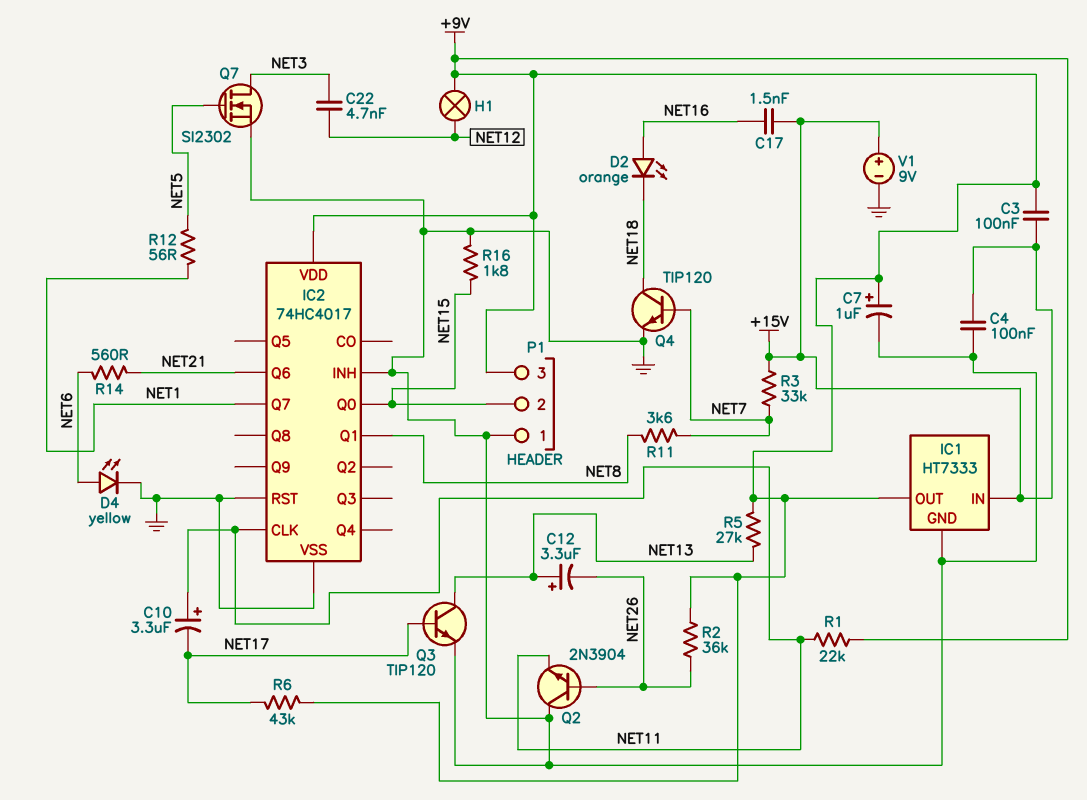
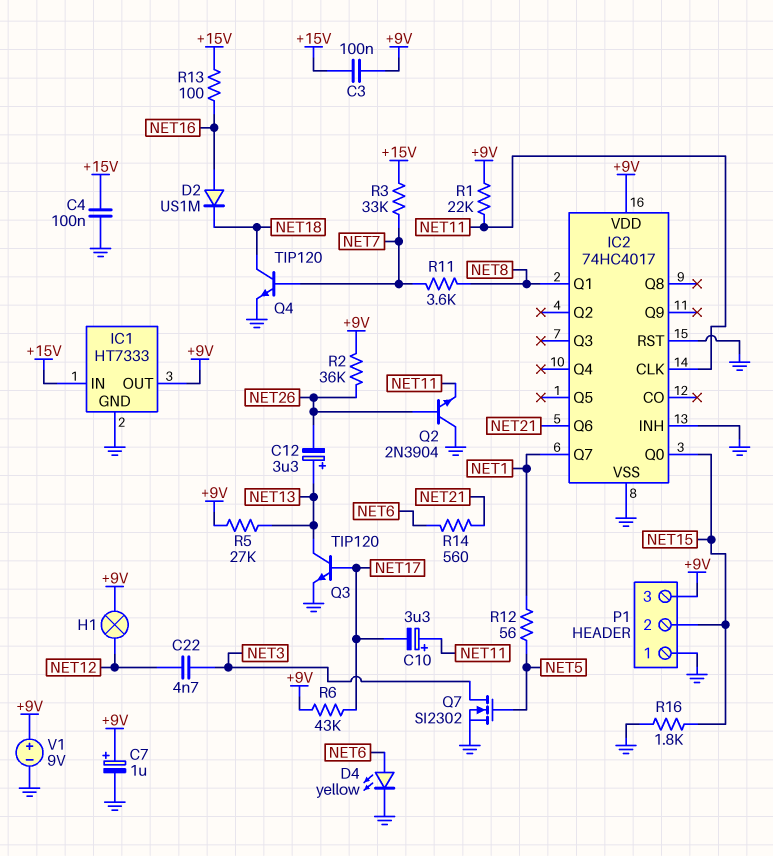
C17: 1.5nF (+15V, NET16) -> none
D2: LED orange (A NET16, K NET18) -> diode US1M (A NET16, K NET18)
R13: none -> 100 (+15V, NET16)
V1: 9V (plus +15V, minus GND) -> 9V (plus +9V, minus GND)

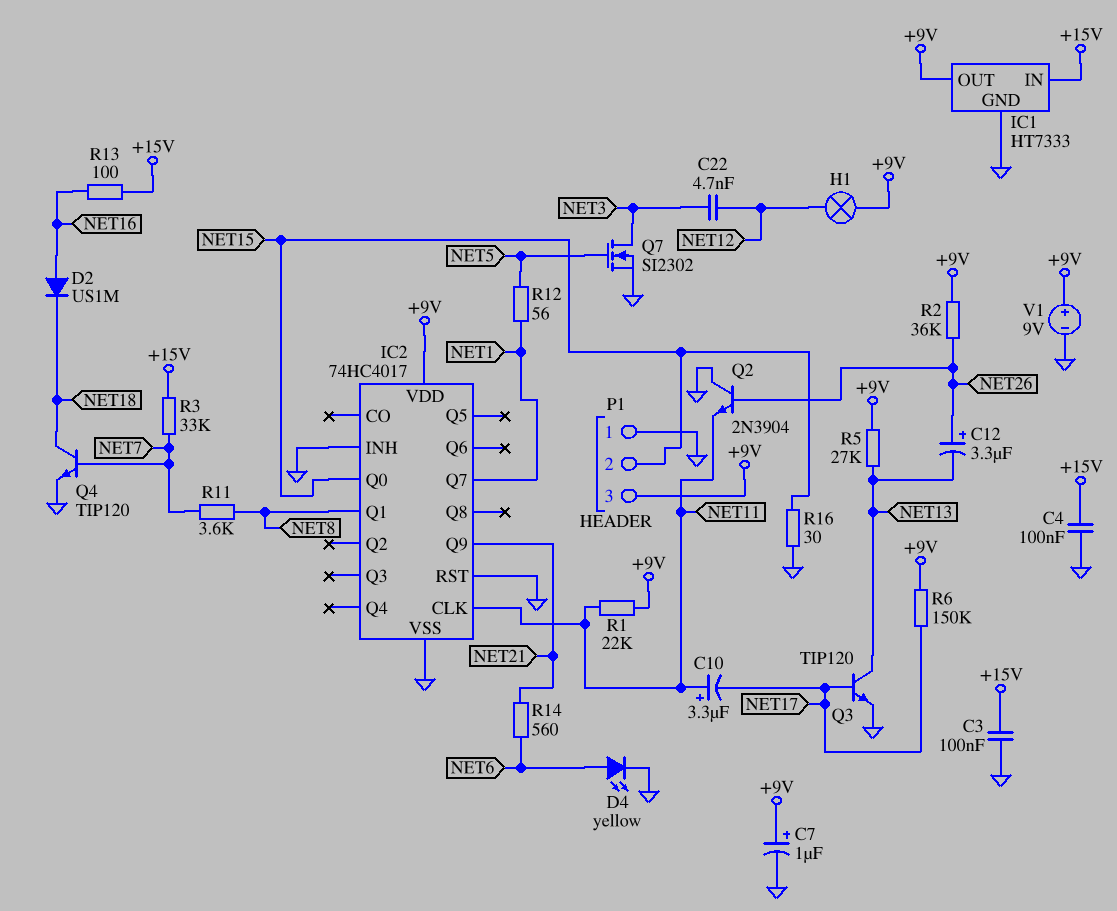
C3: 100nF (+9V, +15V) -> 100nF (+15V, GND)
C12: 3.3uF (plus NET13, minus NET26) -> 3.3uF (plus NET26, minus NET13)
IC2 pin Q6: NET21 -> none
IC2 pin Q9: none -> NET21
R6: 43k (+9V, NET17) -> 150k (+9V, NET17)
R16: 1.8k (GND, NET15) -> 30 (GND, NET15)

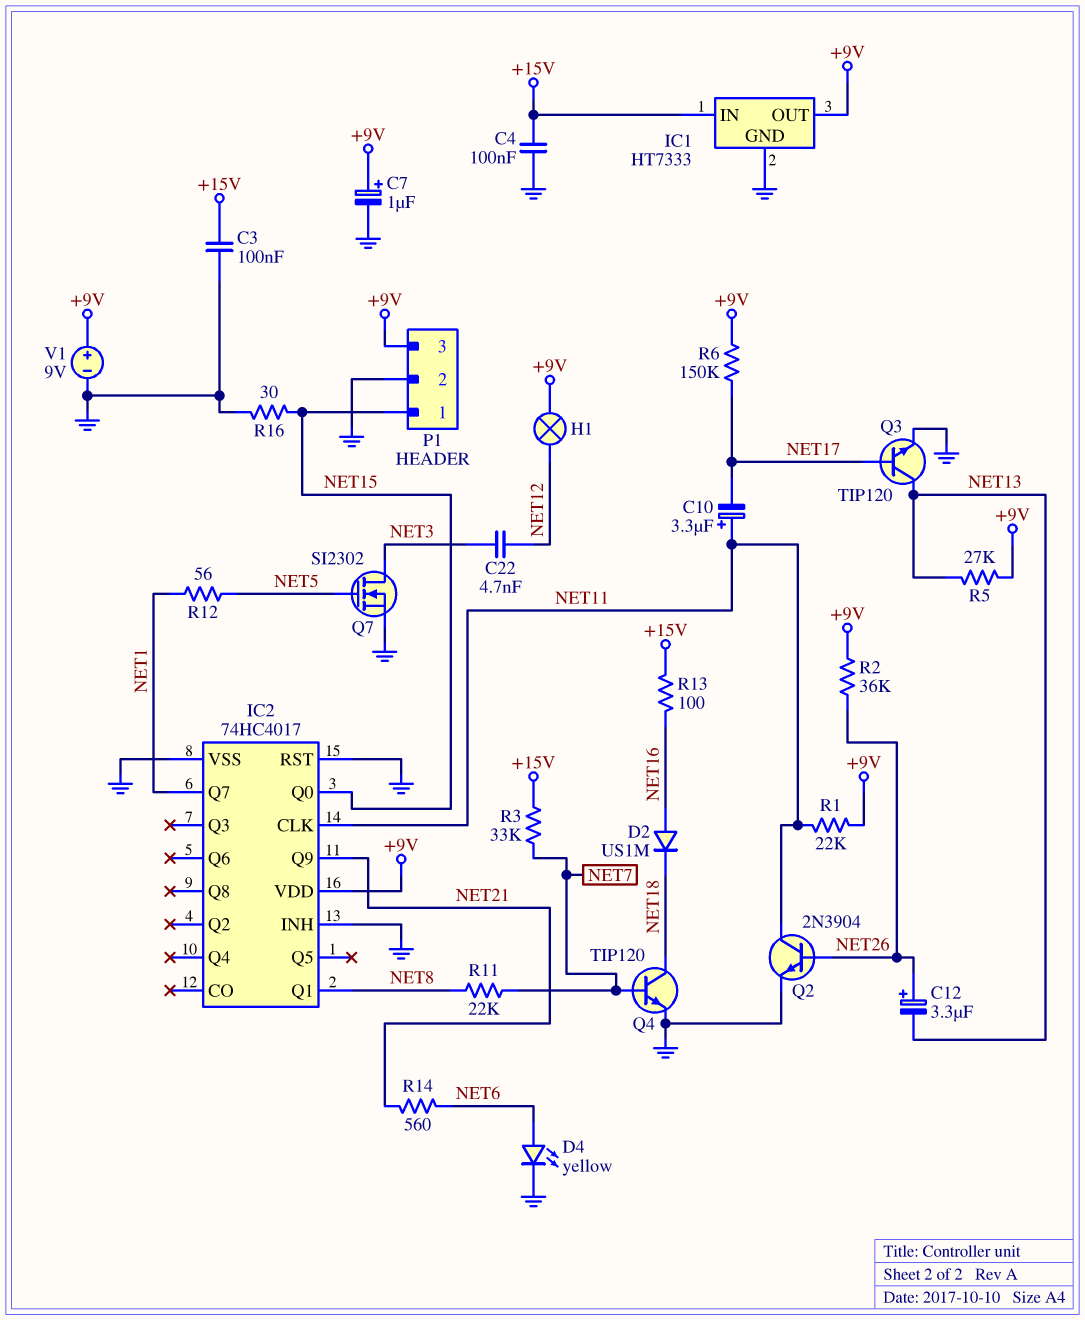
P1 pin 1: GND -> NET15
P1 pin 2: NET15 -> GND
Q2: NPN 2N3904 (B NET26, C GND, E NET11) -> NPN 2N3904 (B NET26, C NET11, E GND)
R11: 3.6k (NET7, NET8) -> 22k (NET7, NET8)

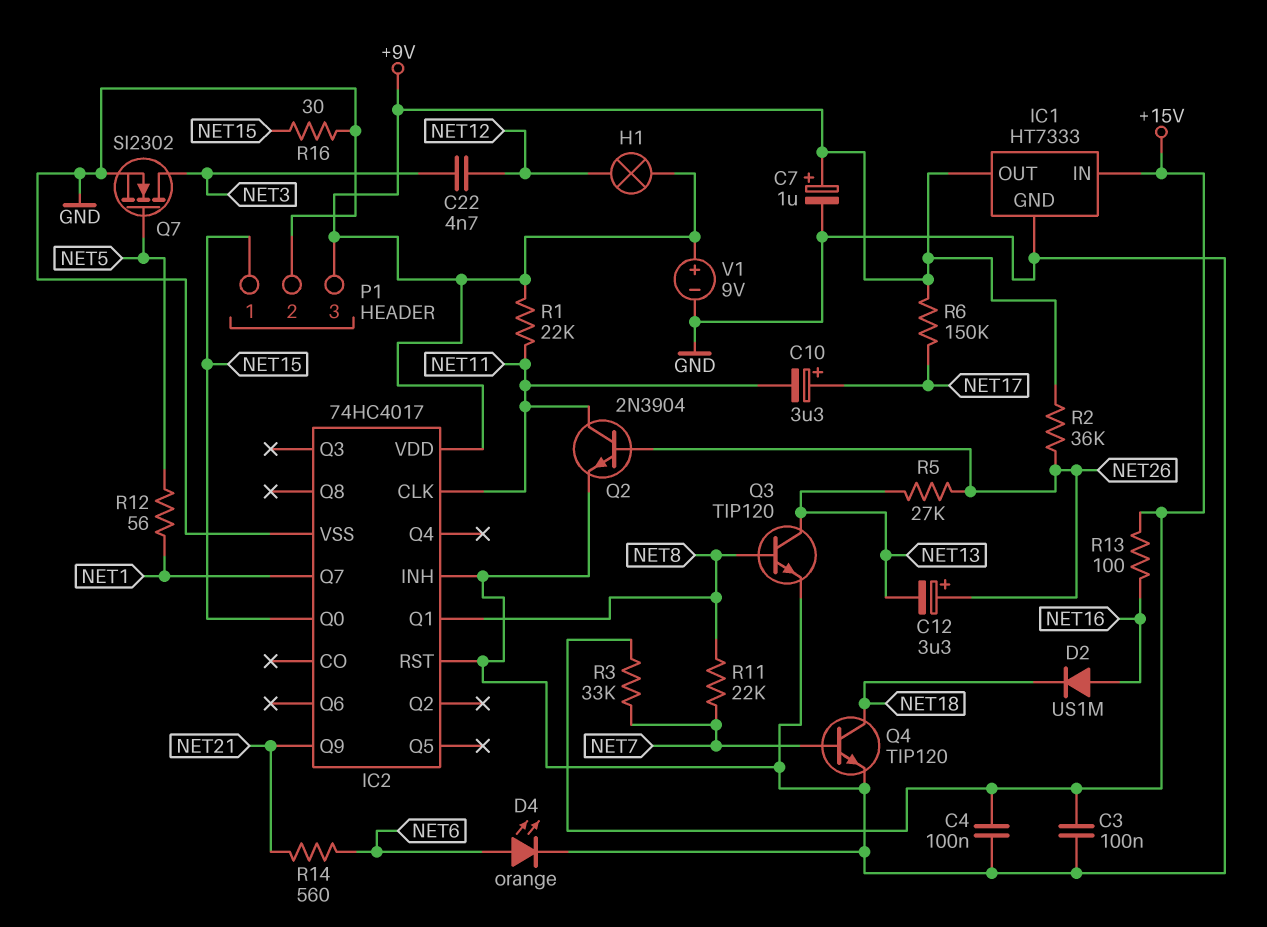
C10: 3.3uF (plus NET11, minus NET17) -> 3.3uF (plus NET17, minus NET11)
D4: LED yellow (A NET6, K GND) -> LED orange (A NET6, K GND)
Q3: NPN TIP120 (B NET17, C NET13, E GND) -> NPN TIP120 (B NET8, C NET13, E GND)
R5: 27k (+9V, NET13) -> 27k (NET13, NET26)

